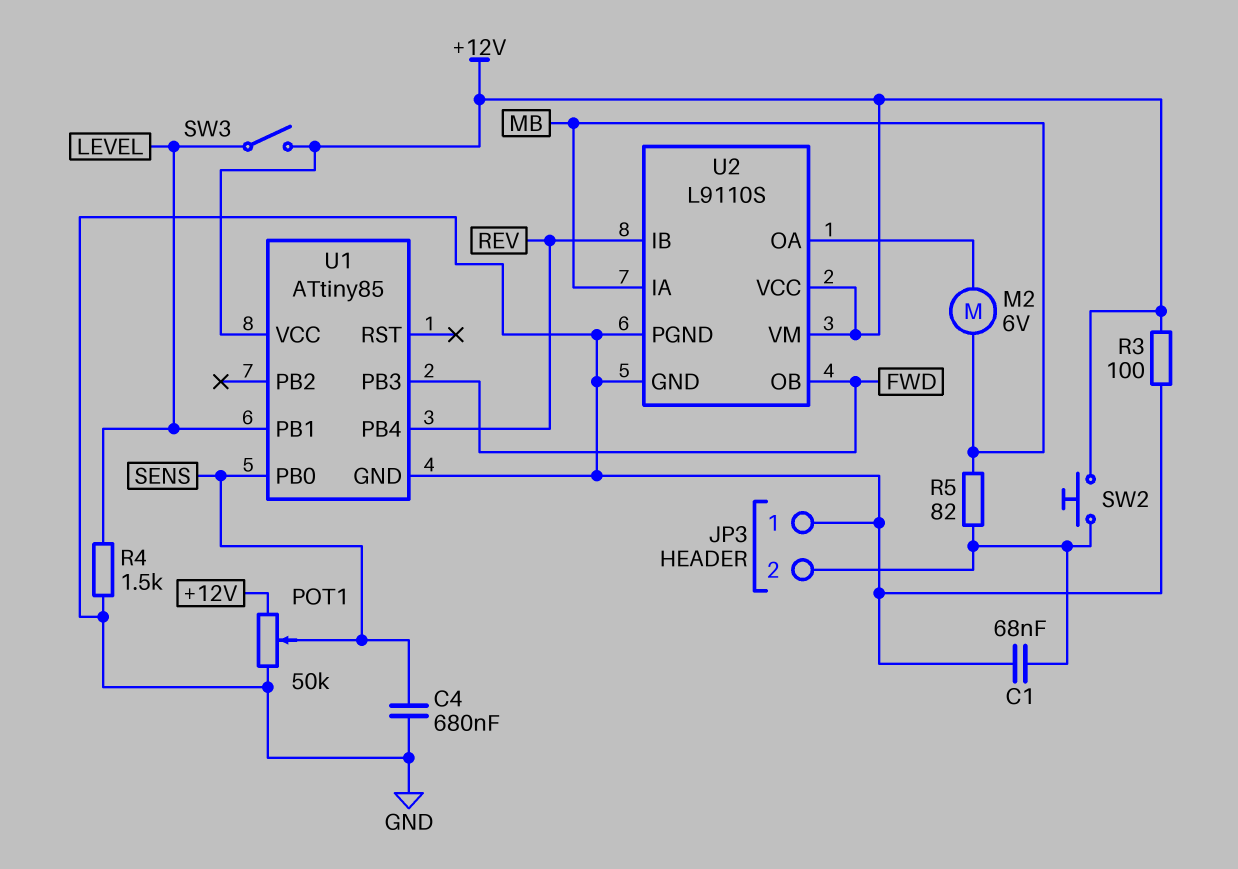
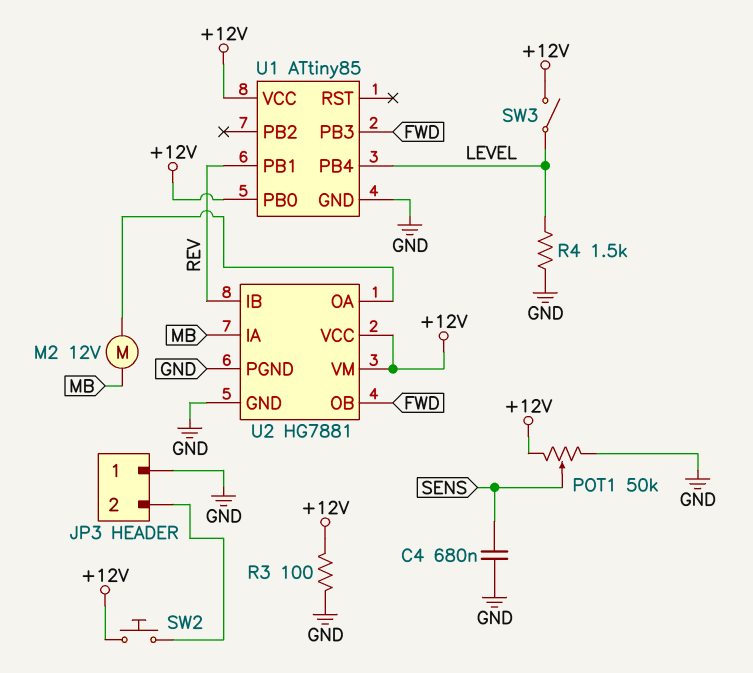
C1: 68nF (GND, JP3/2) -> none
M2: motor 6V (MB, U2/OA) -> motor 12V (MB, U2/OA)
R5: 82 (JP3/2, MB) -> none
U1 pin PB0: SENS -> +12V
U1 pin PB1: LEVEL -> REV
U1 pin PB4: REV -> LEVEL
U2: L9110S -> HG7881

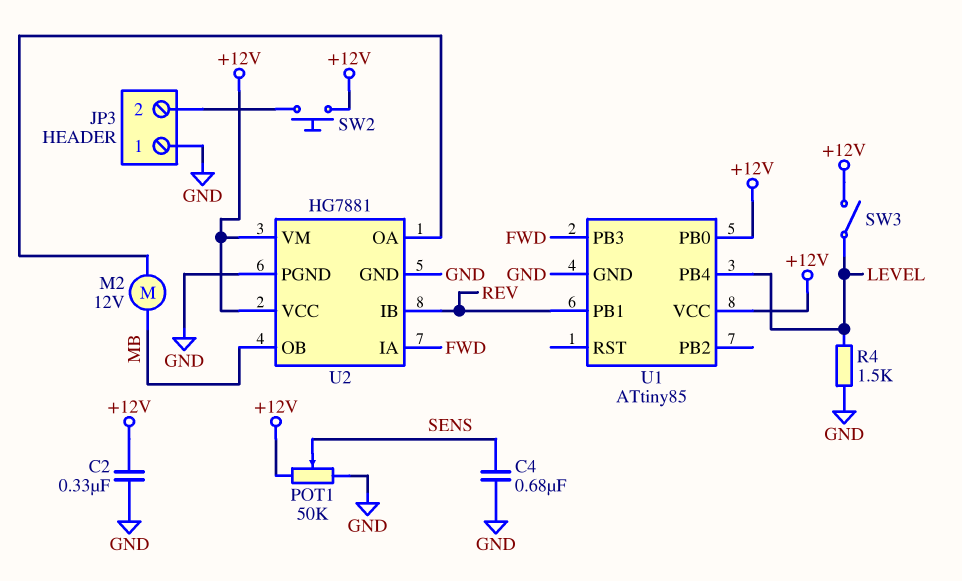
C2: none -> 330nF (+12V, GND)
R3: 100 (+12V, GND) -> none
U2 pin IA: MB -> FWD
U2 pin OB: FWD -> MB

